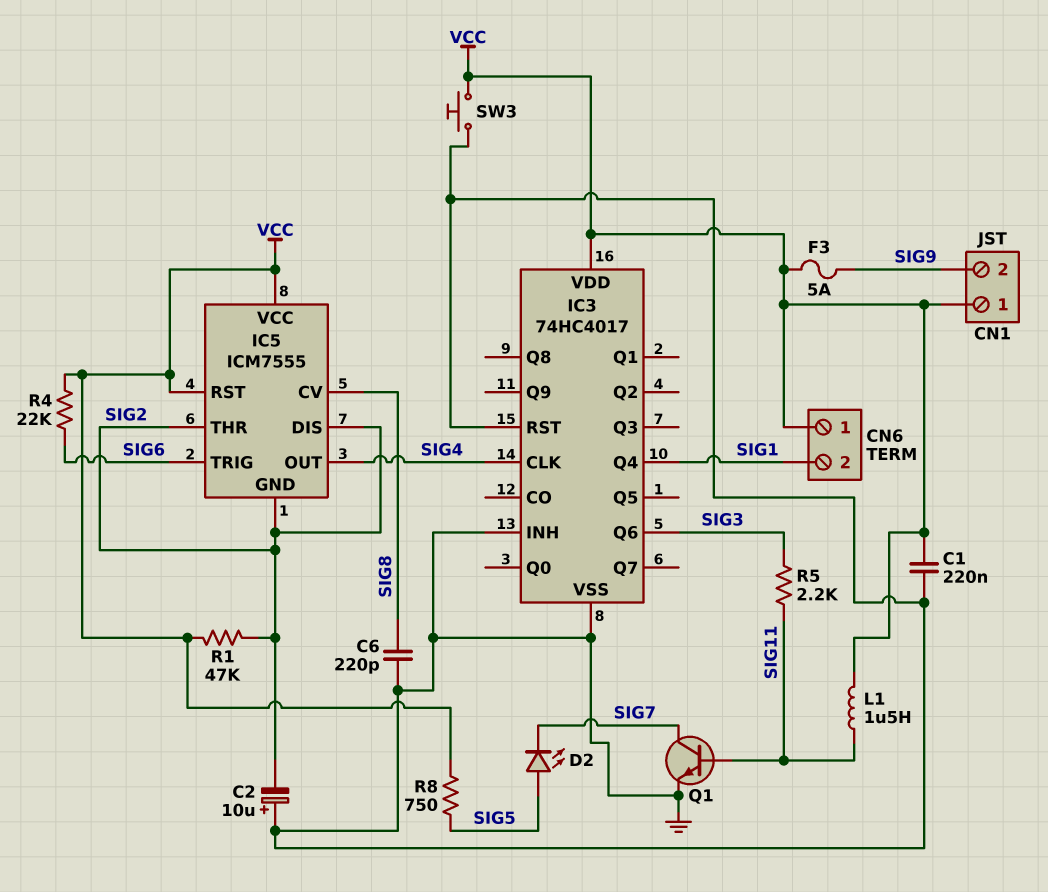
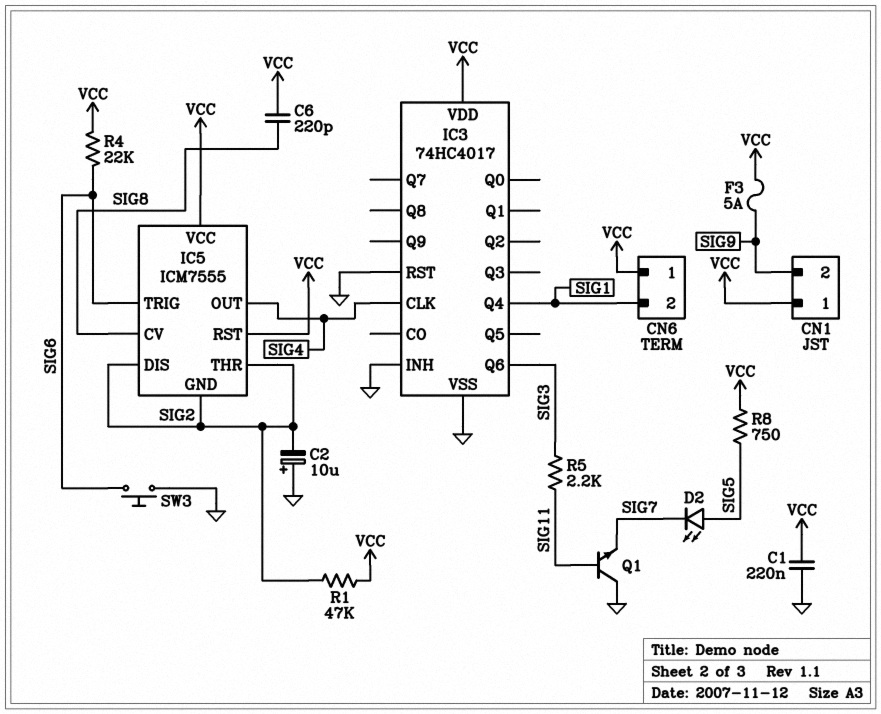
C6: 220pF (GND, SIG8) -> 220pF (SIG8, VCC)
L1: 1.5uH (SIG11, VCC) -> none
Q1: NPN (B SIG11, C SIG7, E GND) -> NPN (B SIG11, C GND, E SIG7)
SW3: button (GND, VCC) -> button (GND, SIG6)

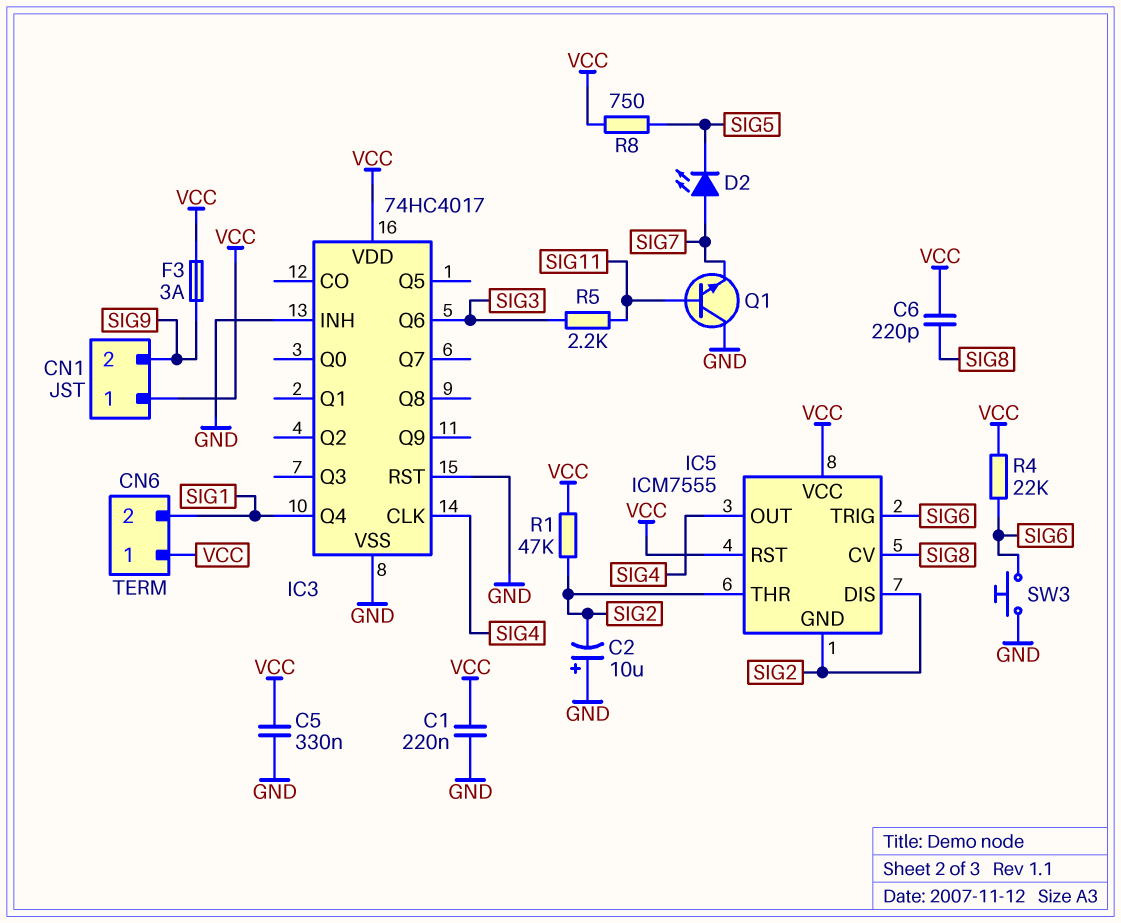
C5: none -> 330nF (GND, VCC)
D2: LED (A SIG5, K SIG7) -> LED (A SIG7, K SIG5)
F3: 5A (SIG9, VCC) -> 3A (SIG9, VCC)

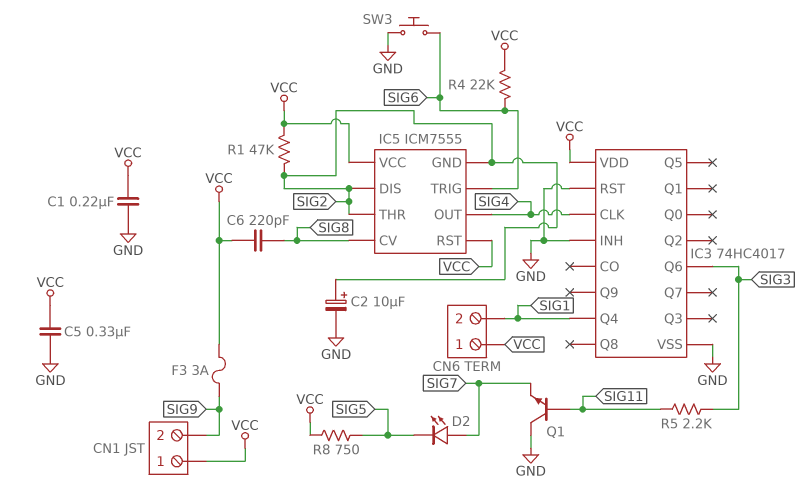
C2: 10uF (plus GND, minus SIG2) -> 10uF (plus SIG2, minus GND)

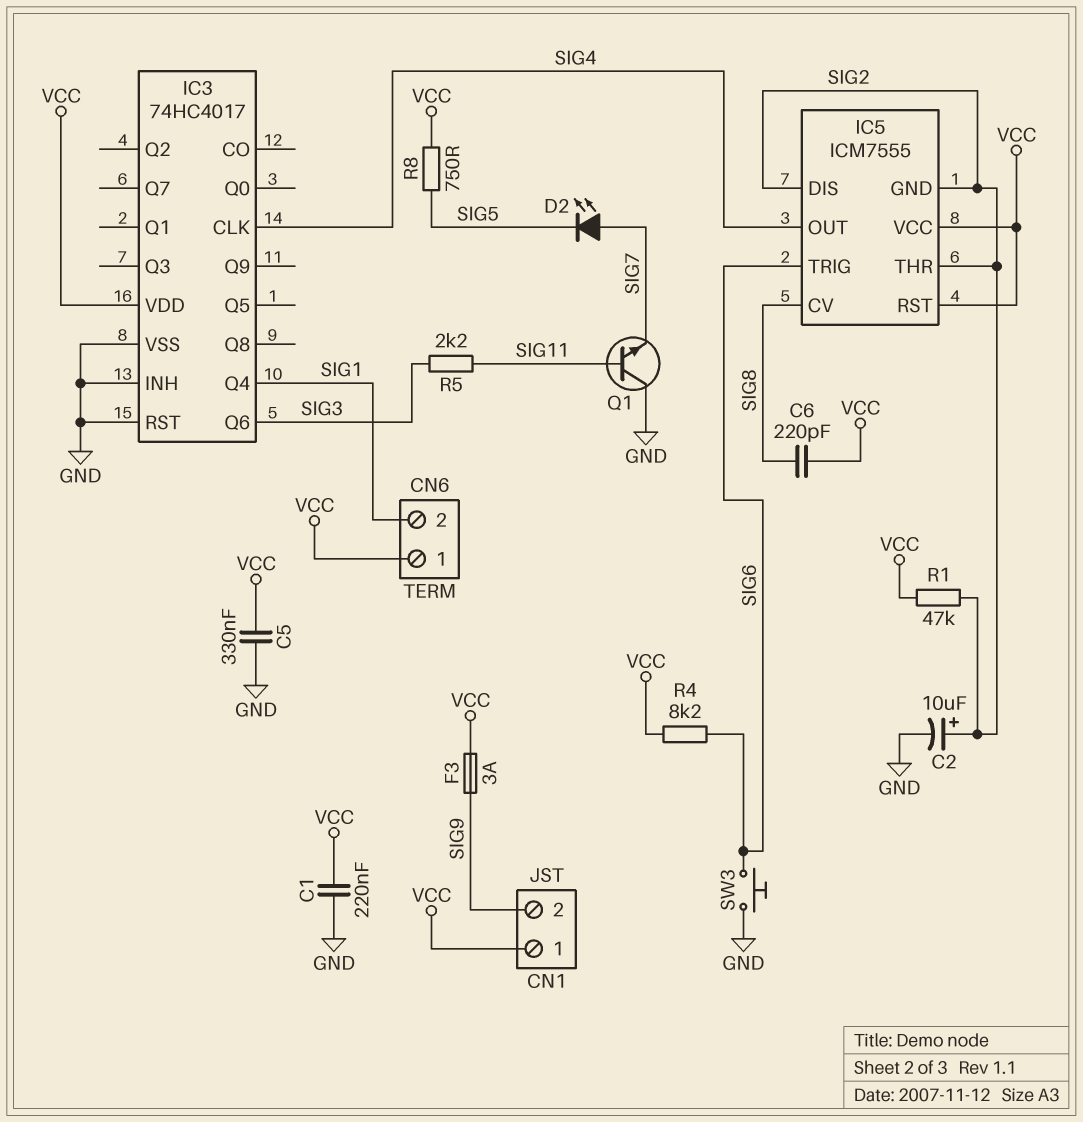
R4: 22k (SIG6, VCC) -> 8.2k (SIG6, VCC)

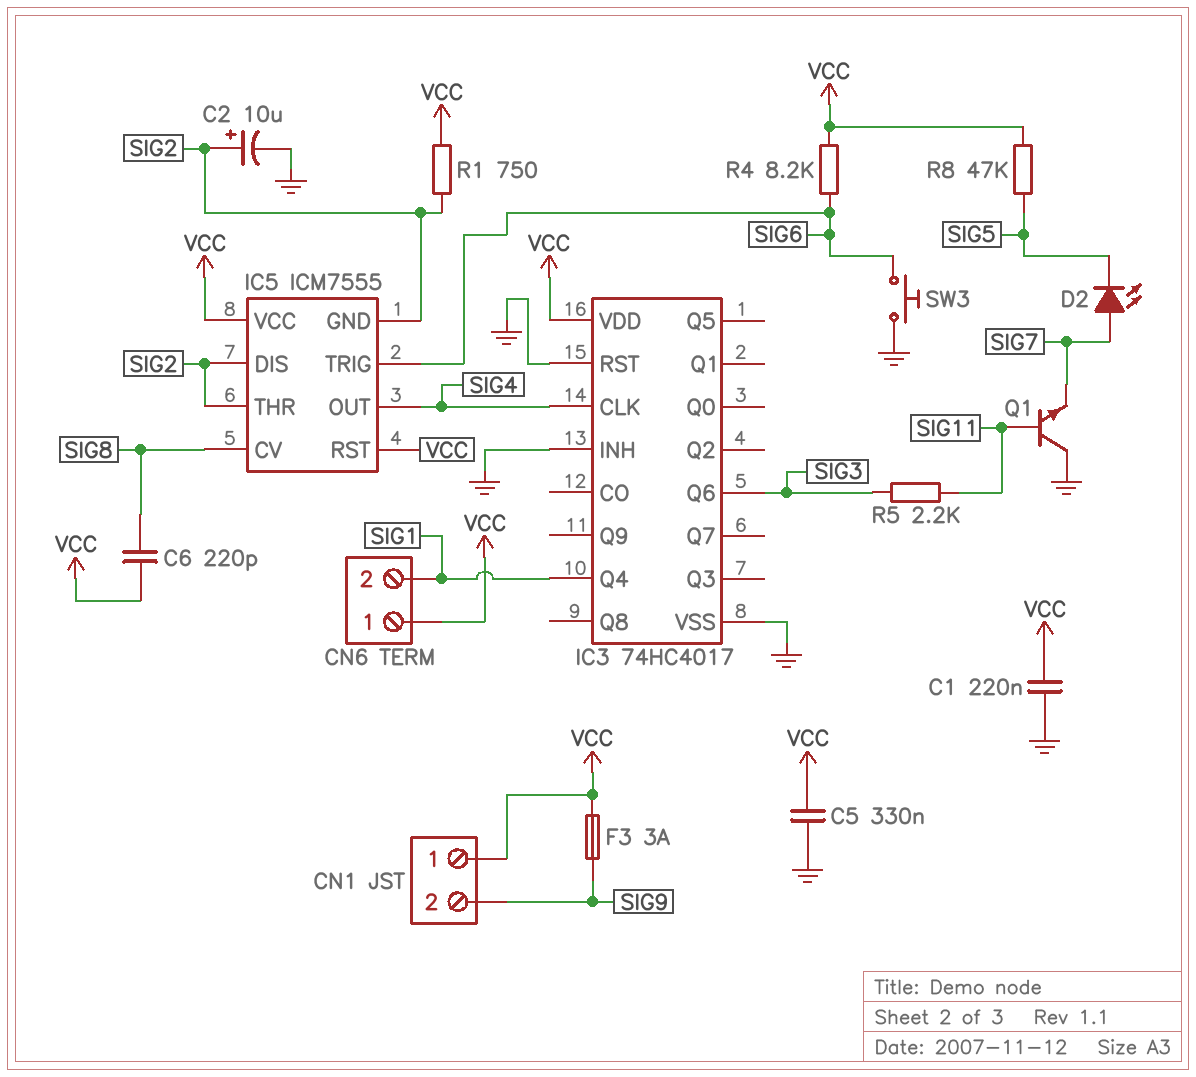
R1: 47k (SIG2, VCC) -> 750 (SIG2, VCC)
R8: 750 (SIG5, VCC) -> 47k (SIG5, VCC)

